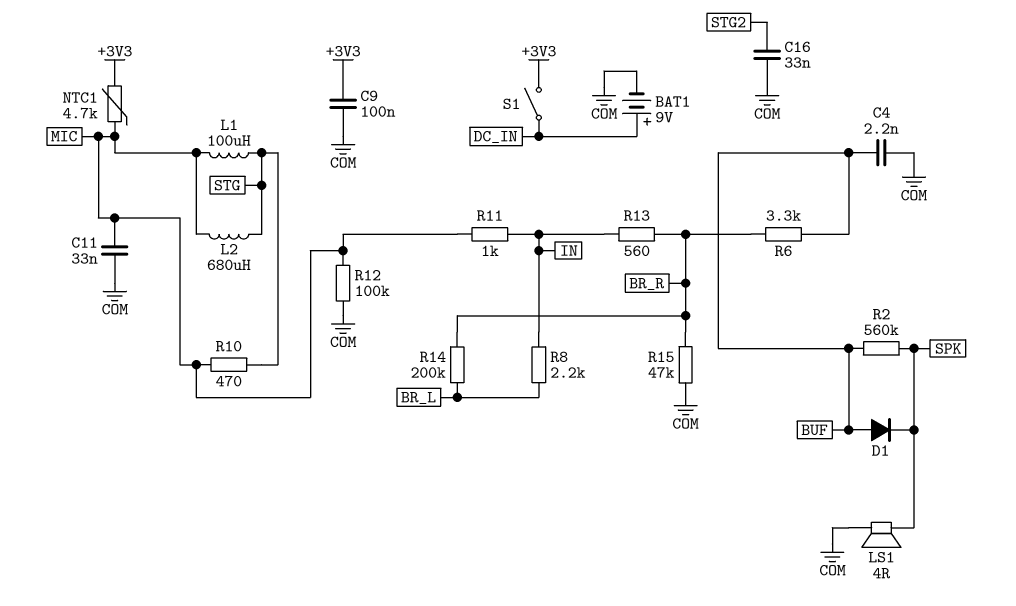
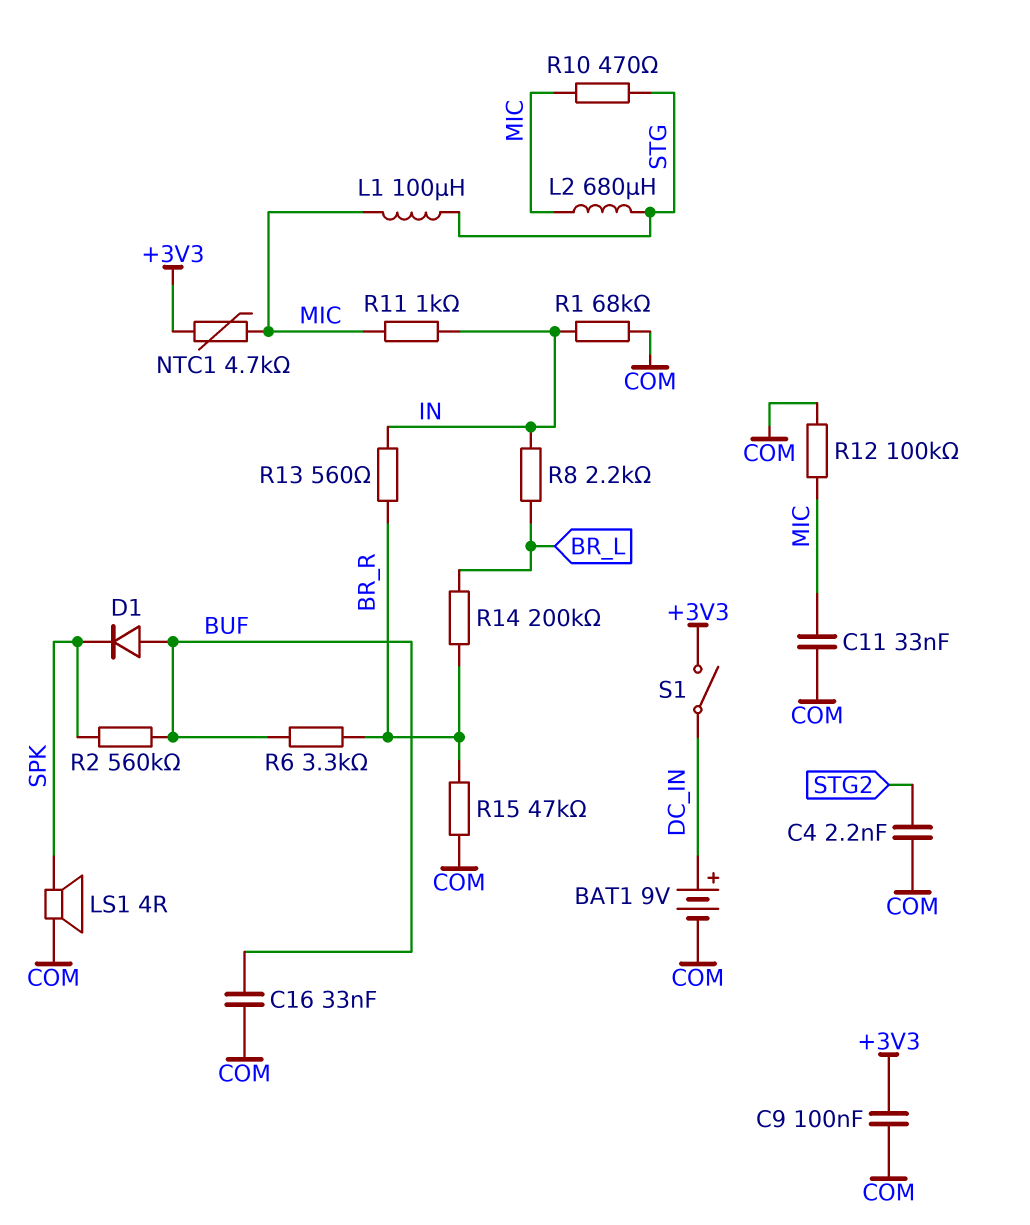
C4: 2.2nF (BUF, COM) -> 2.2nF (COM, STG2)
C16: 33nF (COM, STG2) -> 33nF (BUF, COM)
R1: none -> 68k (COM, IN)

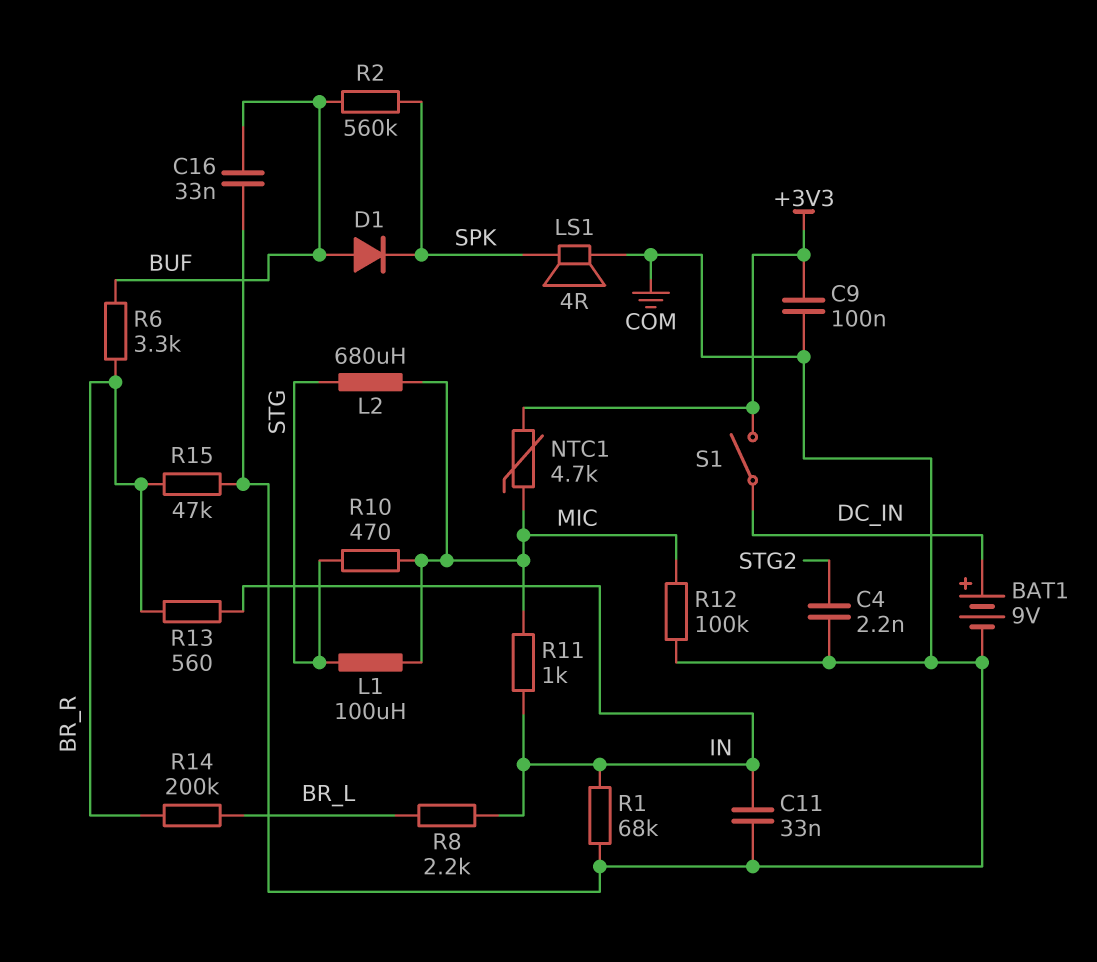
C11: 33nF (COM, MIC) -> 33nF (COM, IN)

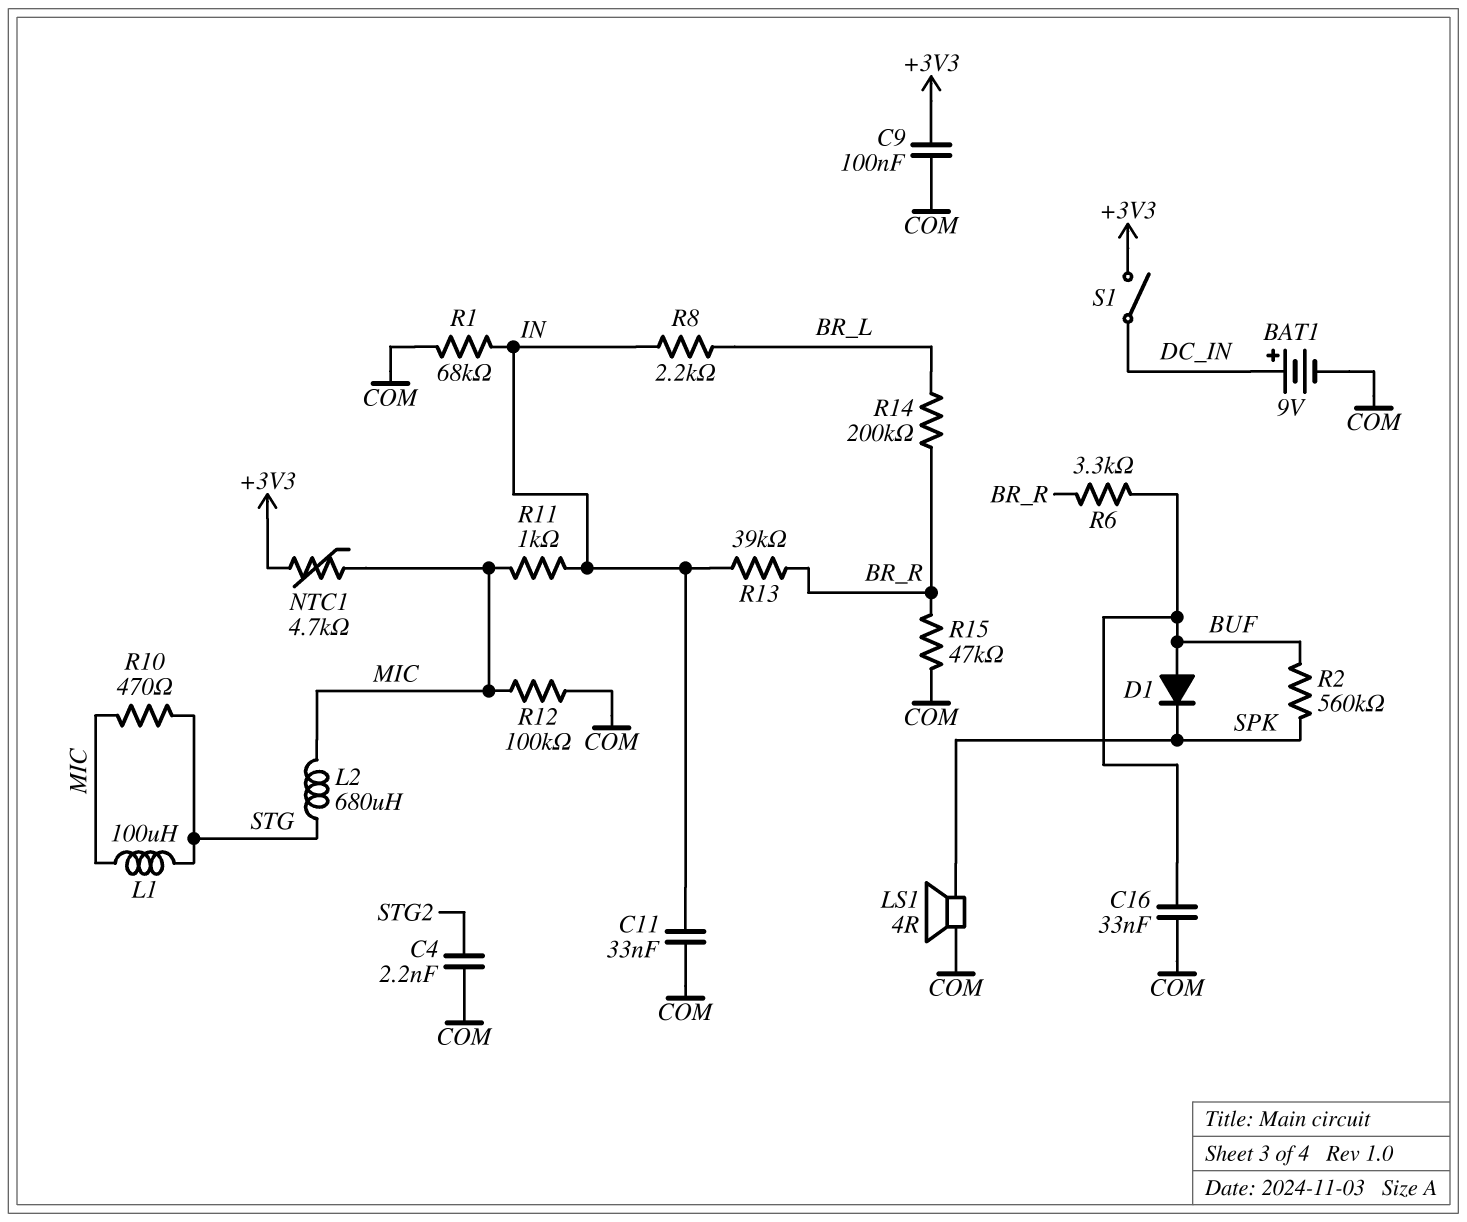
R13: 560 (BR_R, IN) -> 39k (BR_R, IN)

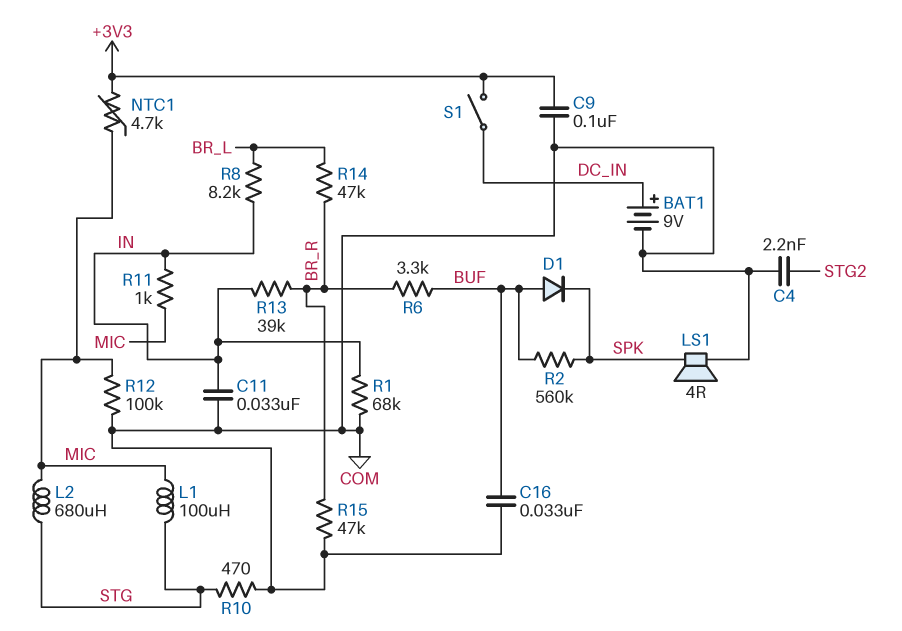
R8: 2.2k (BR_L, IN) -> 8.2k (BR_L, IN)
R10: 470 (MIC, STG) -> 470 (COM, STG)
R14: 200k (BR_L, BR_R) -> 47k (BR_L, BR_R)

